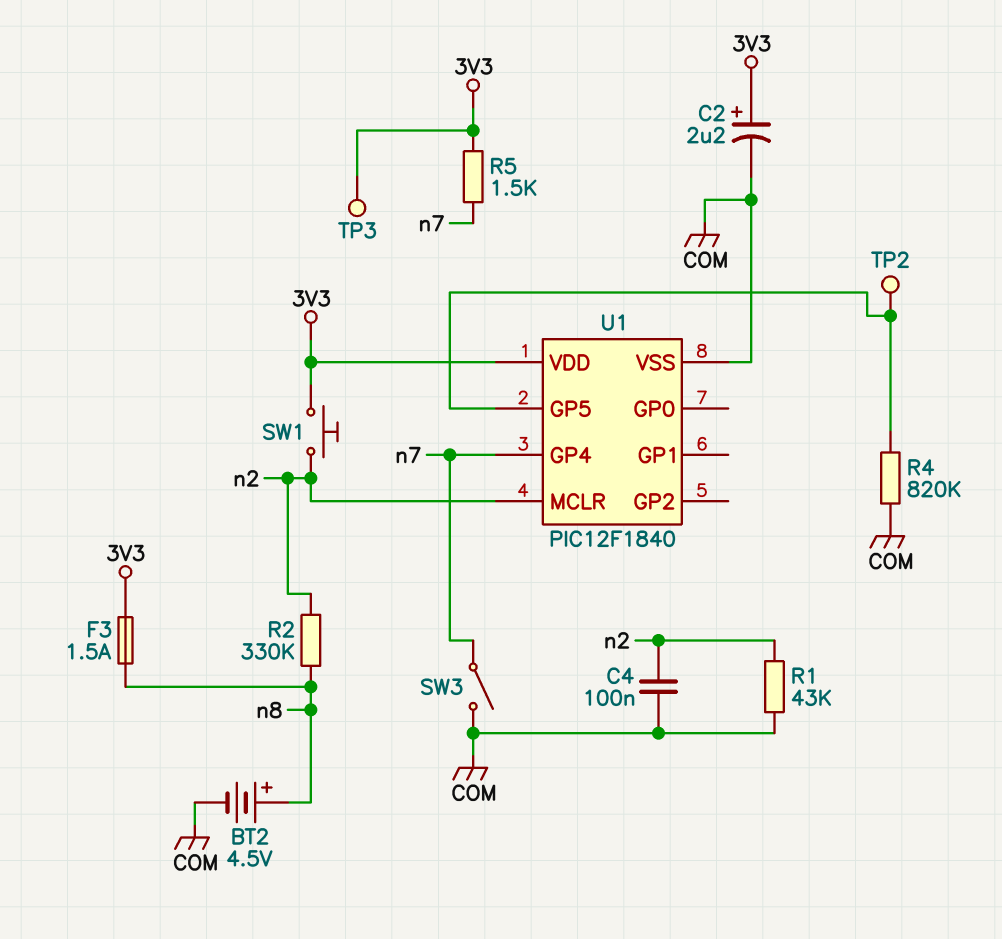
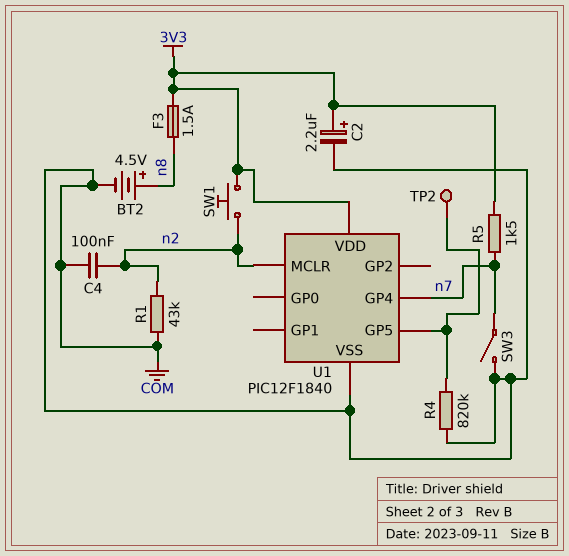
R2: 330k (n2, n8) -> none
TP3: test point (3V3) -> none

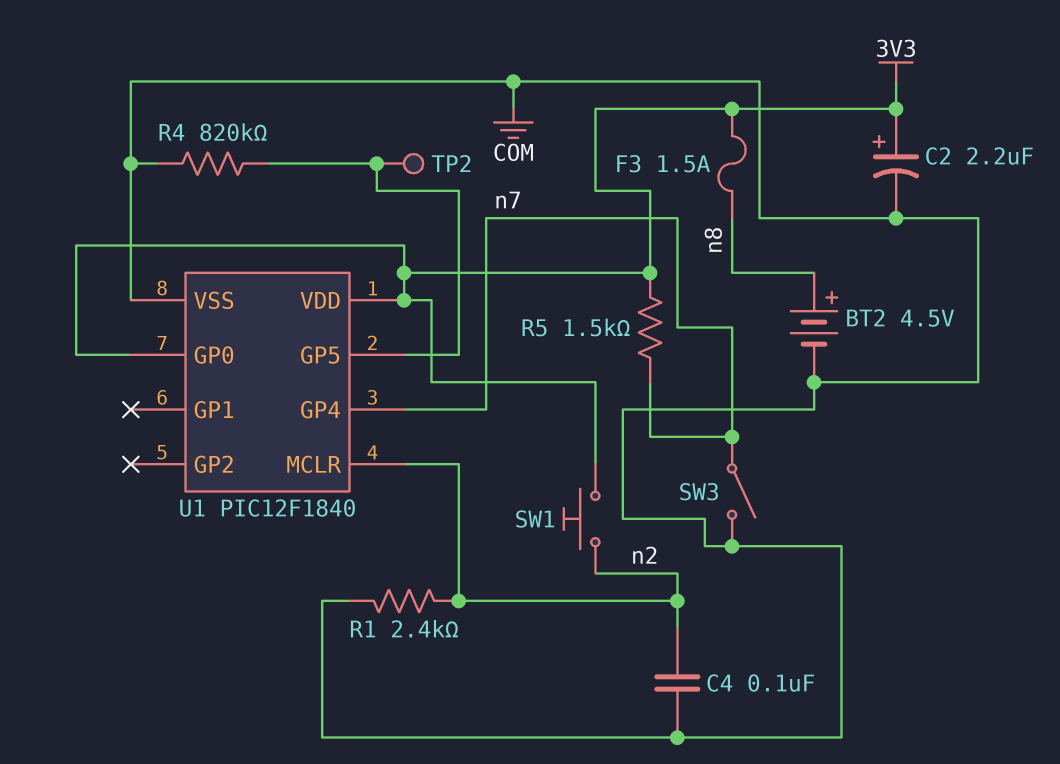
R1: 43k (COM, n2) -> 2.4k (COM, n2)
U1 pin GP0: none -> 3V3

